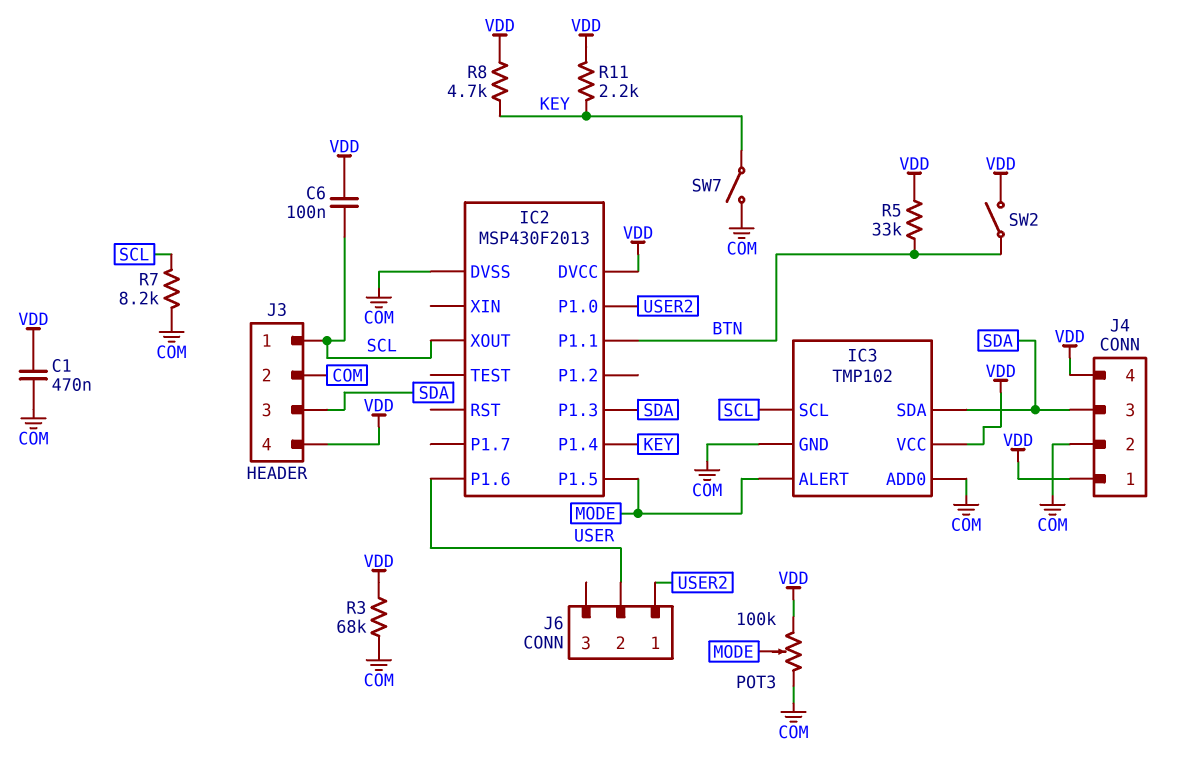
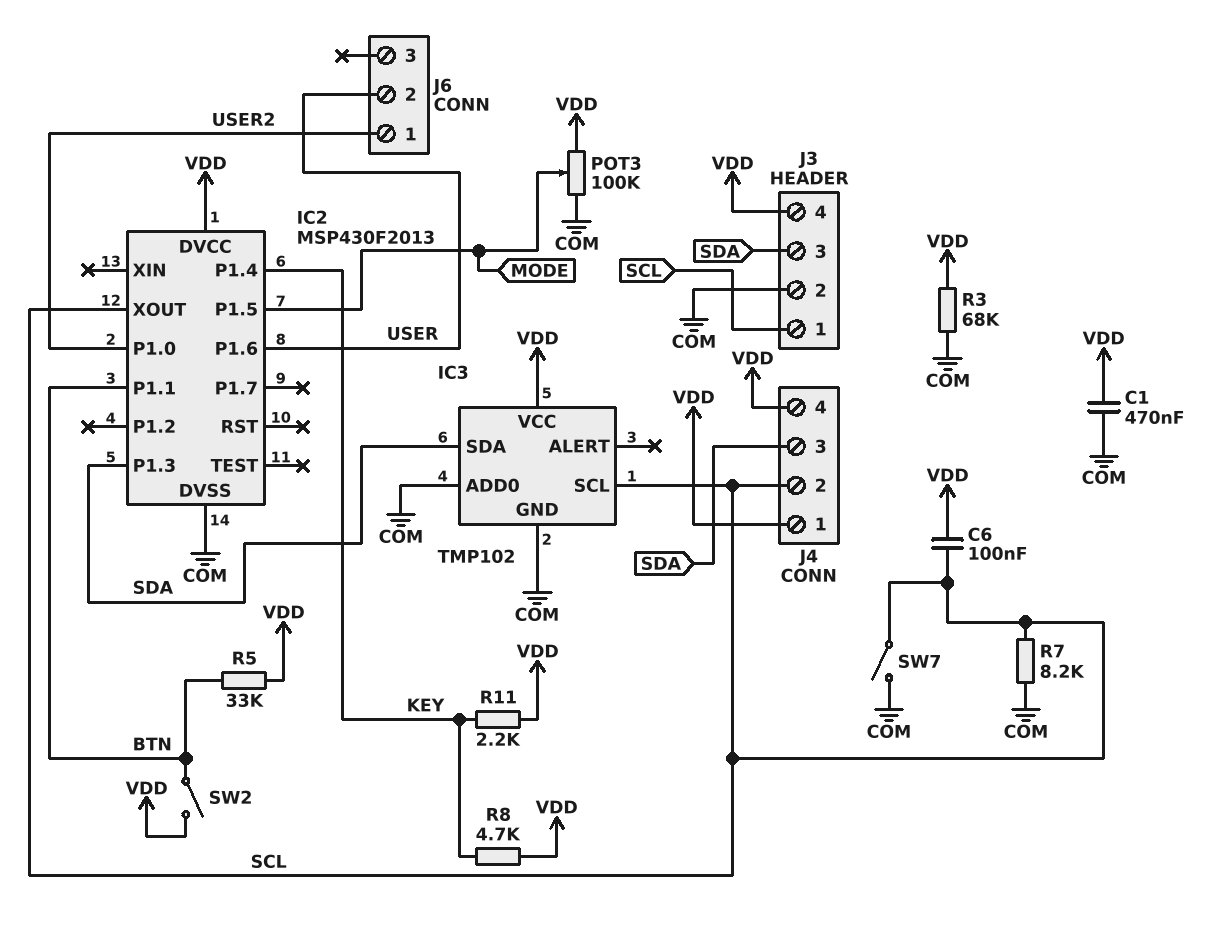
IC3 pin ALERT: MODE -> none
J4 pin 2: COM -> SCL
SW7: switch (COM, KEY) -> switch (COM, SCL)

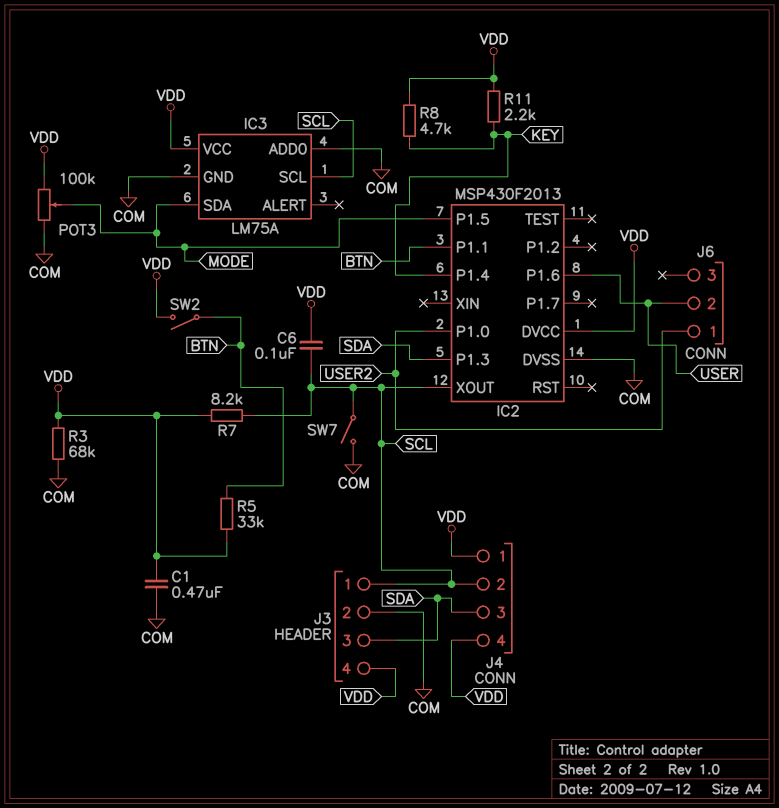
IC3: TMP102 -> LM75A
IC3 pin SDA: SDA -> MODE
R7: 8.2k (COM, SCL) -> 8.2k (SCL, VDD)

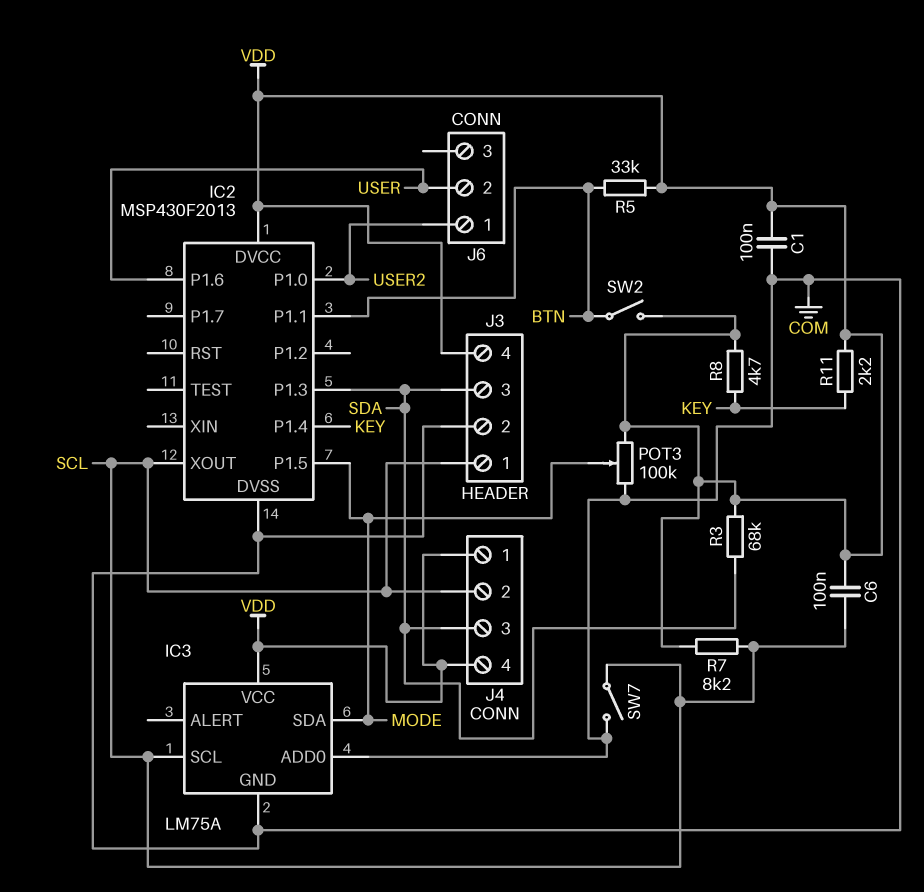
C1: 470nF (COM, VDD) -> 100nF (COM, VDD)
R3: 68k (COM, VDD) -> 68k (SDA, VDD)

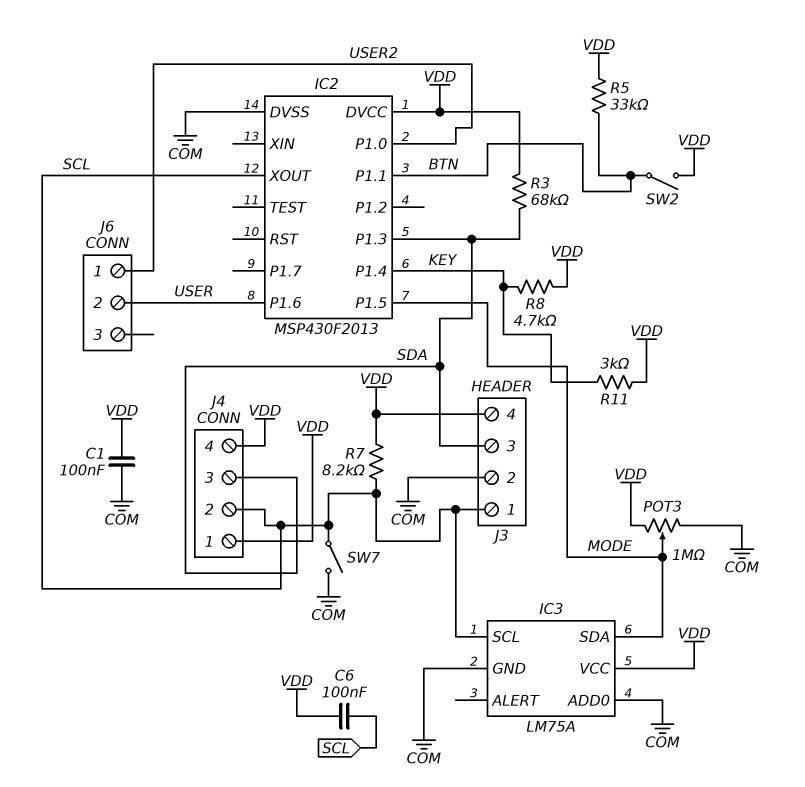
POT3: 100k (COM, VDD, wiper MODE) -> 1M (COM, VDD, wiper MODE)
R11: 2.2k (KEY, VDD) -> 3k (KEY, VDD)

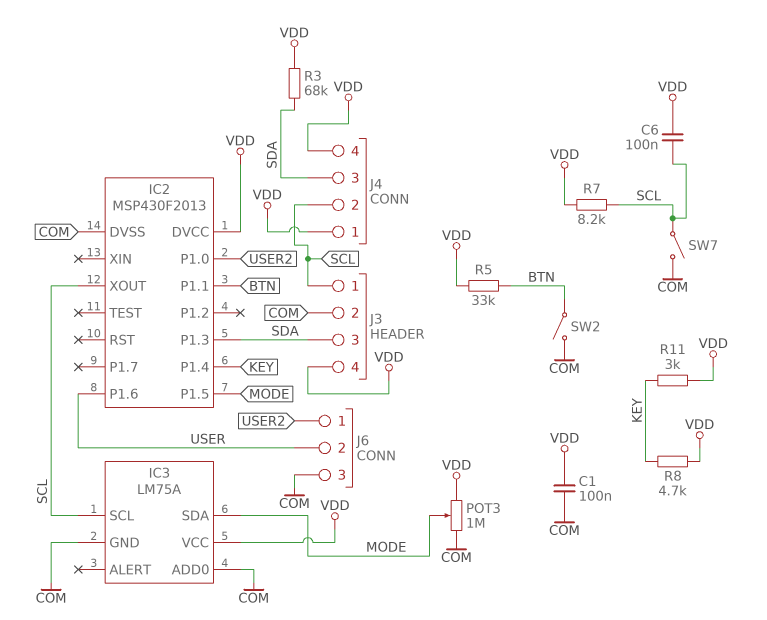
J6 pin 3: none -> COM
SW2: switch (BTN, VDD) -> switch (BTN, COM)

